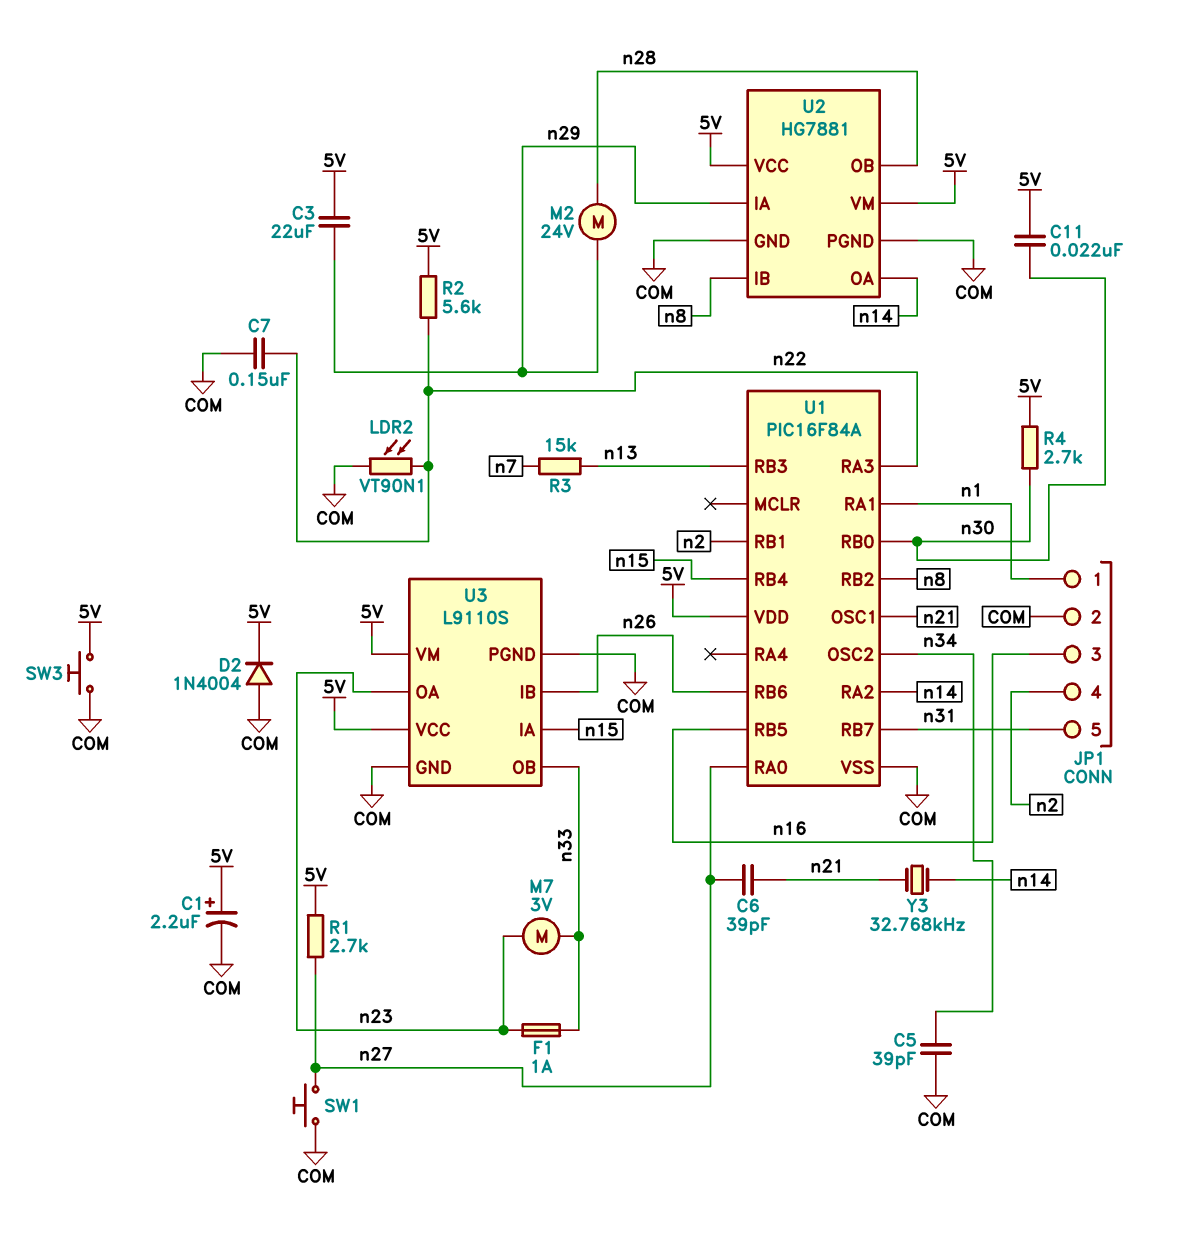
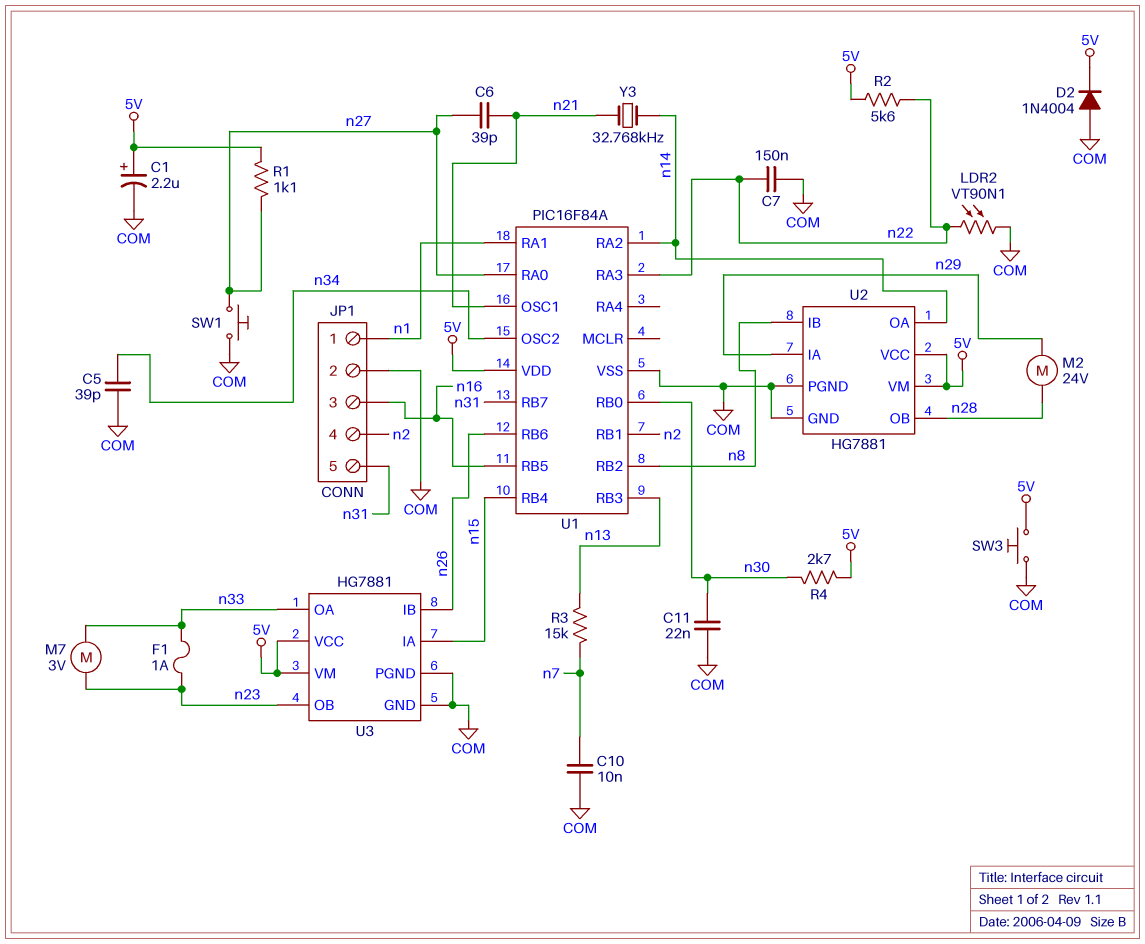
C3: 22uF (5V, n29) -> none
C10: none -> 10nF (COM, n7)
C11: 22nF (5V, n30) -> 22nF (COM, n30)
R1: 2.7k (5V, n27) -> 1.1k (5V, n27)
U3: L9110S -> HG7881
U3 pin OA: n23 -> n33
U3 pin OB: n33 -> n23

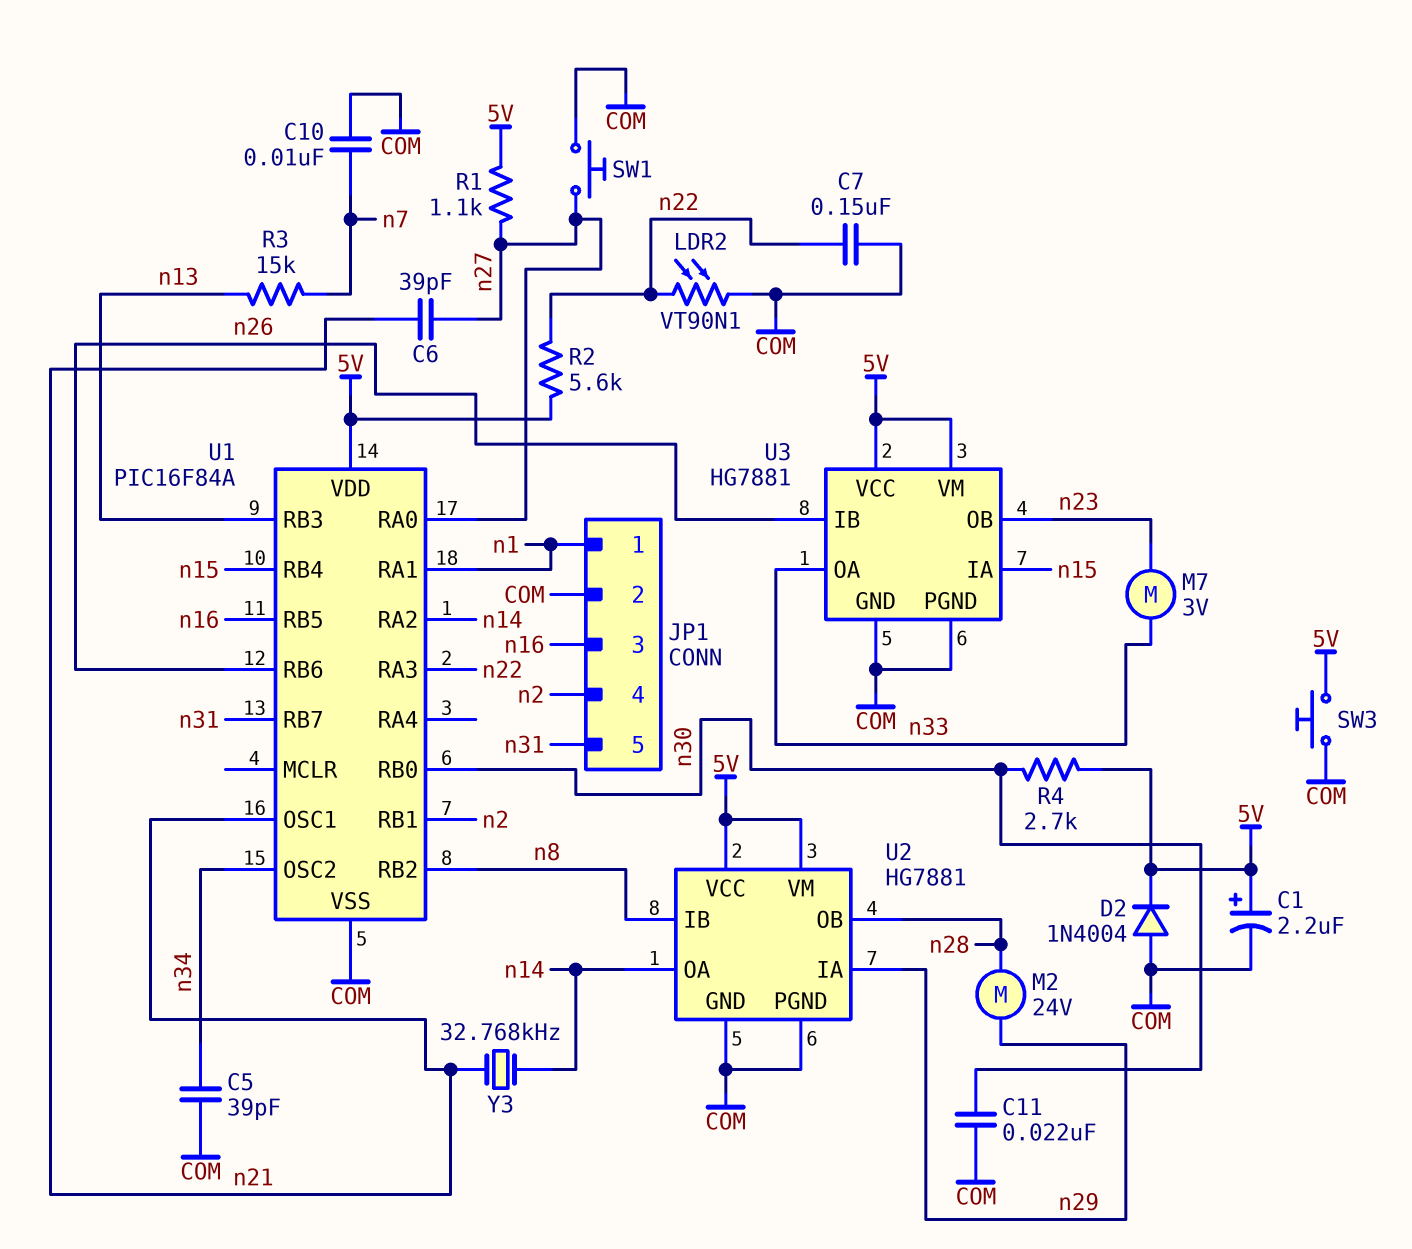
F1: 1A (n23, n33) -> none

